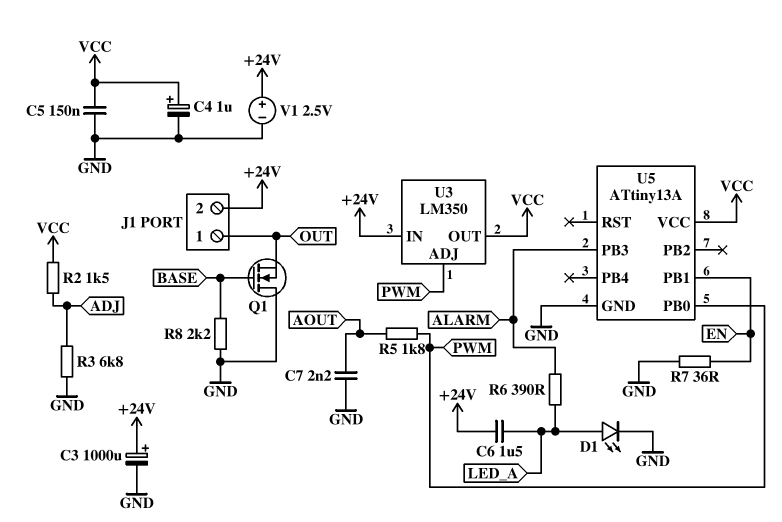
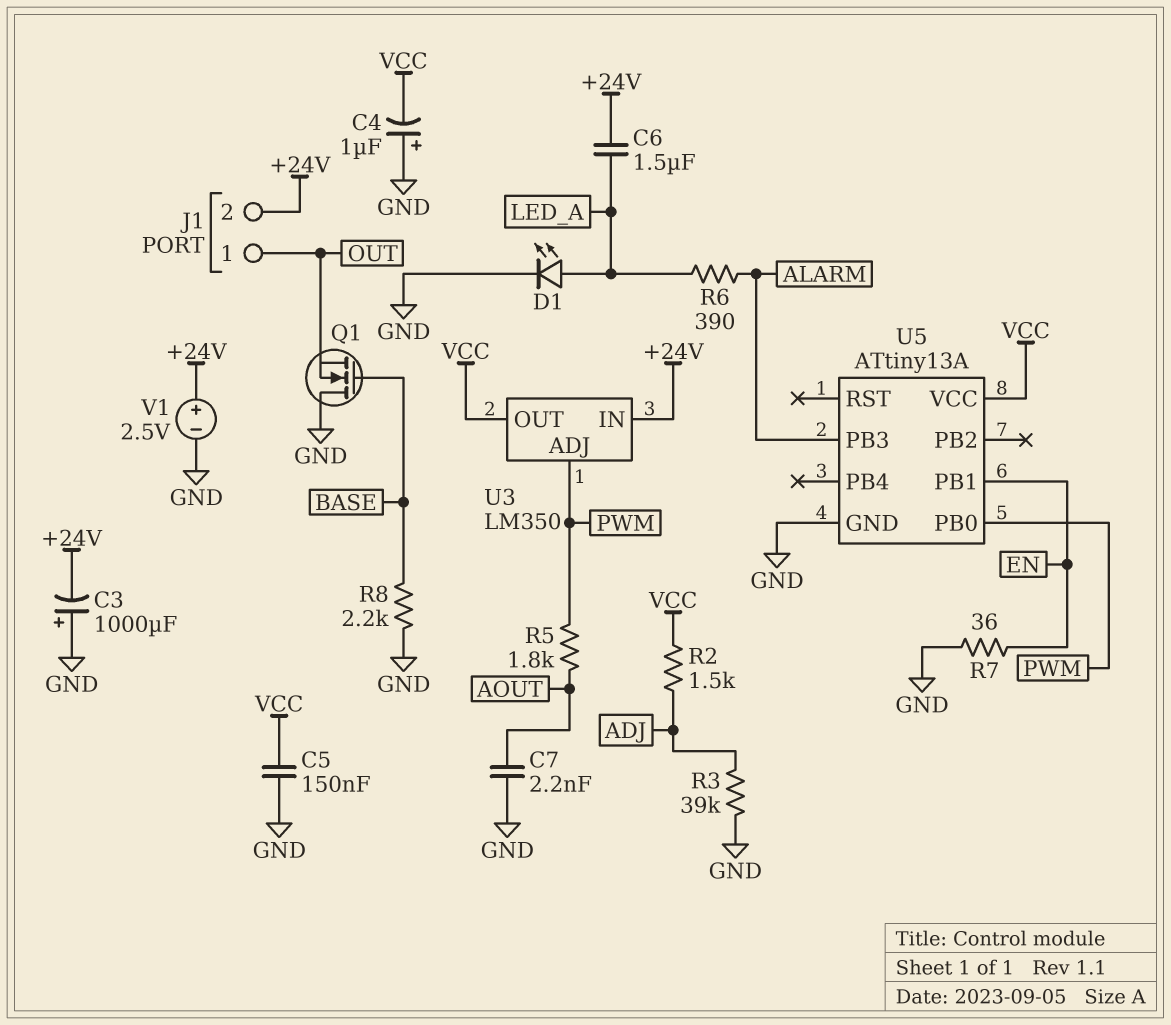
C3: 1000uF (plus +24V, minus GND) -> 1000uF (plus GND, minus +24V)
C4: 1uF (plus VCC, minus GND) -> 1uF (plus GND, minus VCC)
R3: 6.8k (ADJ, GND) -> 39k (ADJ, GND)

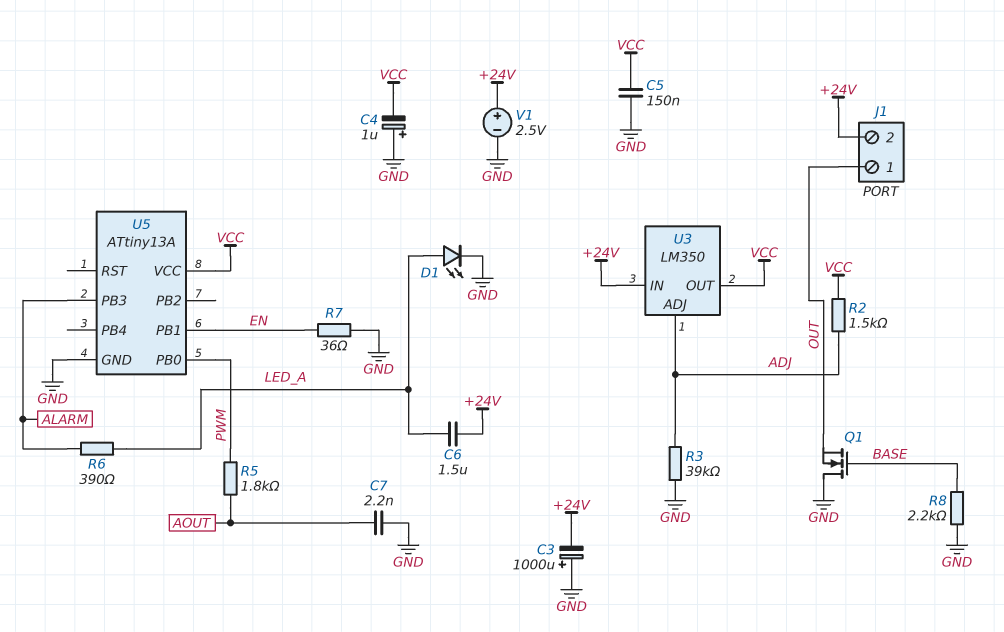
U3 pin ADJ: PWM -> ADJ

